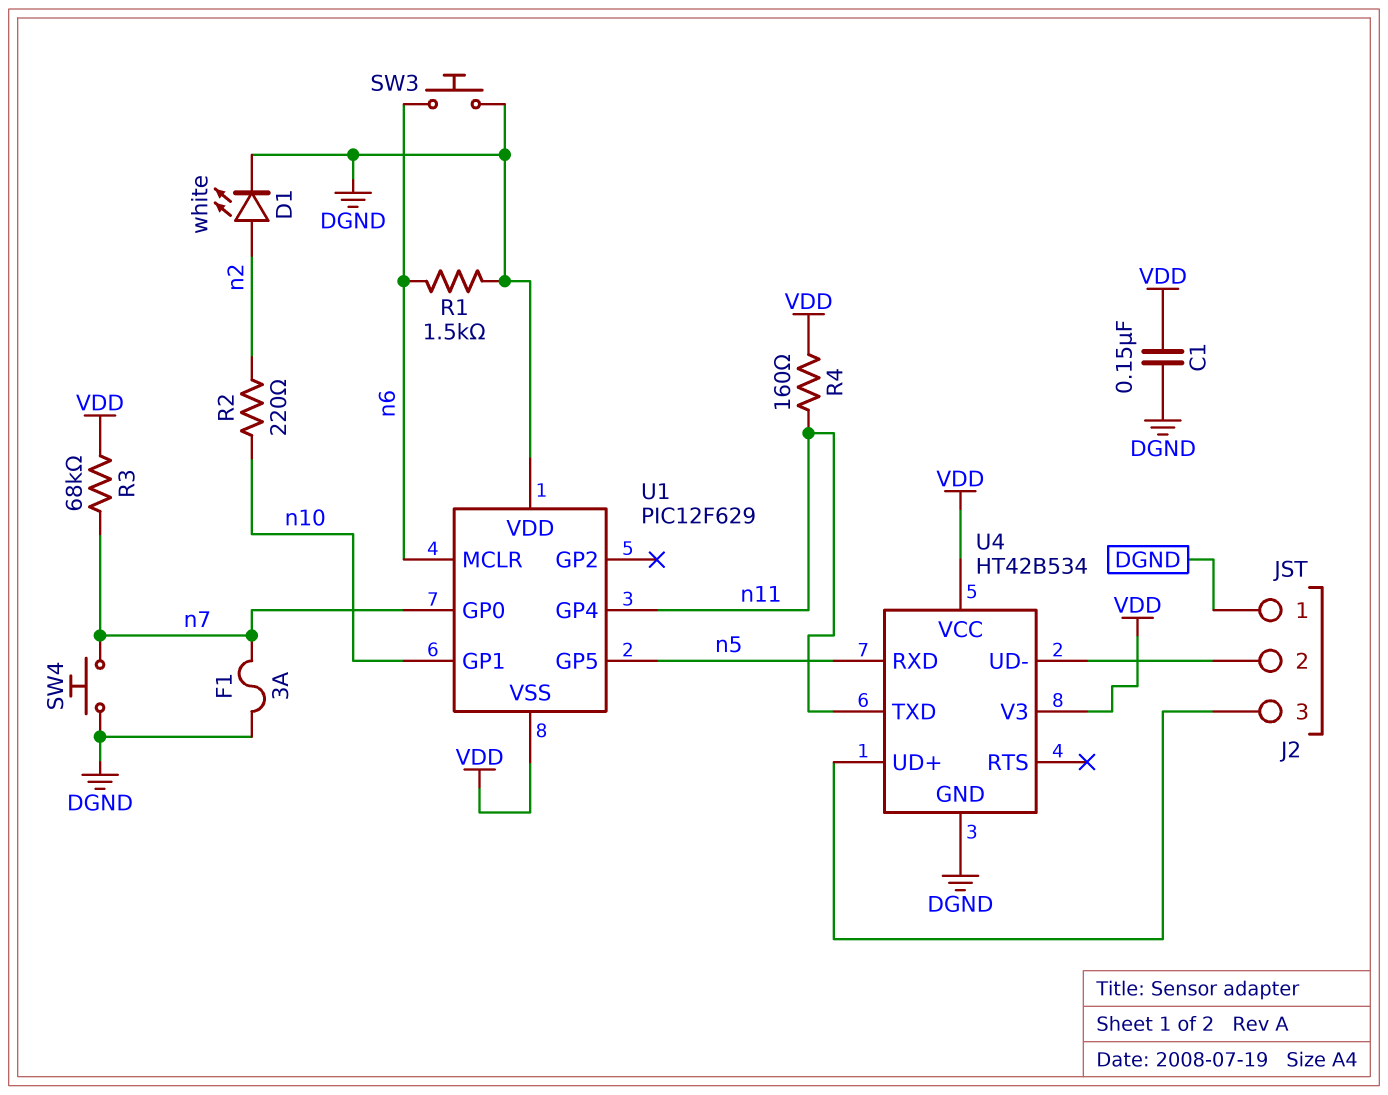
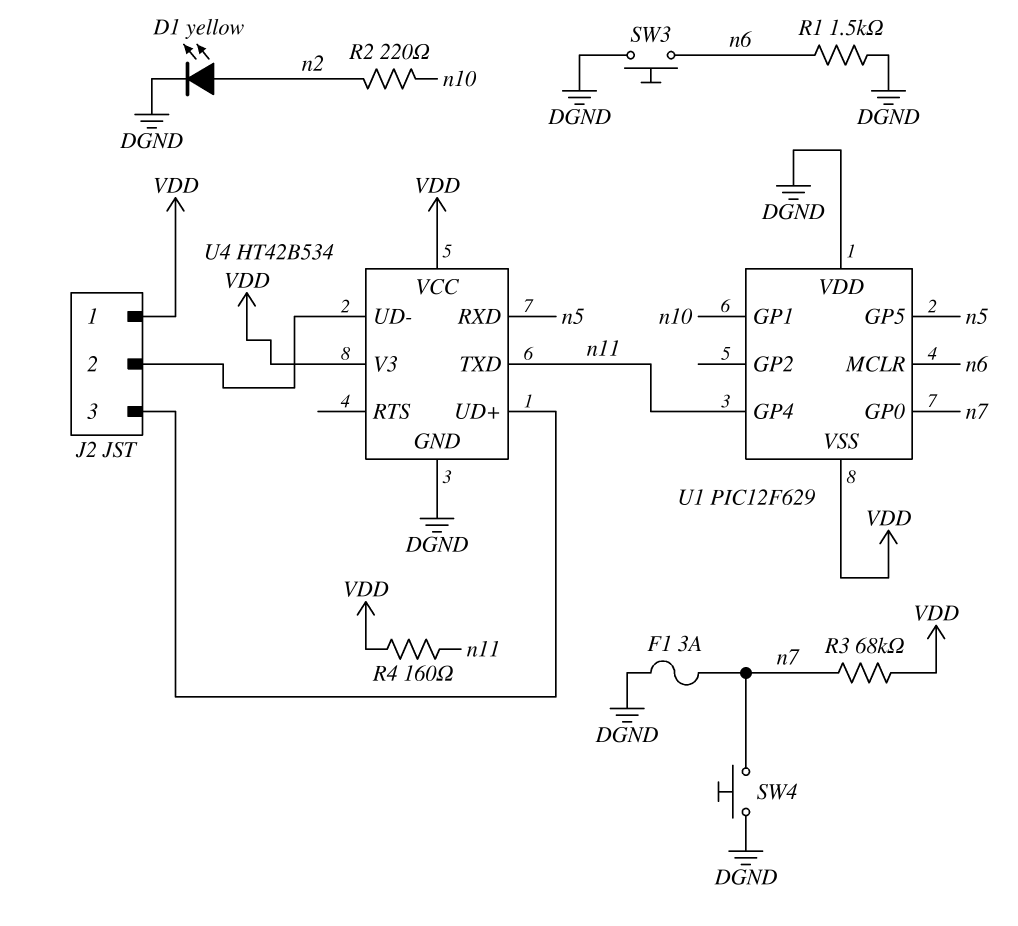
C1: 150nF (DGND, VDD) -> none
D1: LED white (A n2, K DGND) -> LED yellow (A n2, K DGND)
J2 pin 1: DGND -> VDD

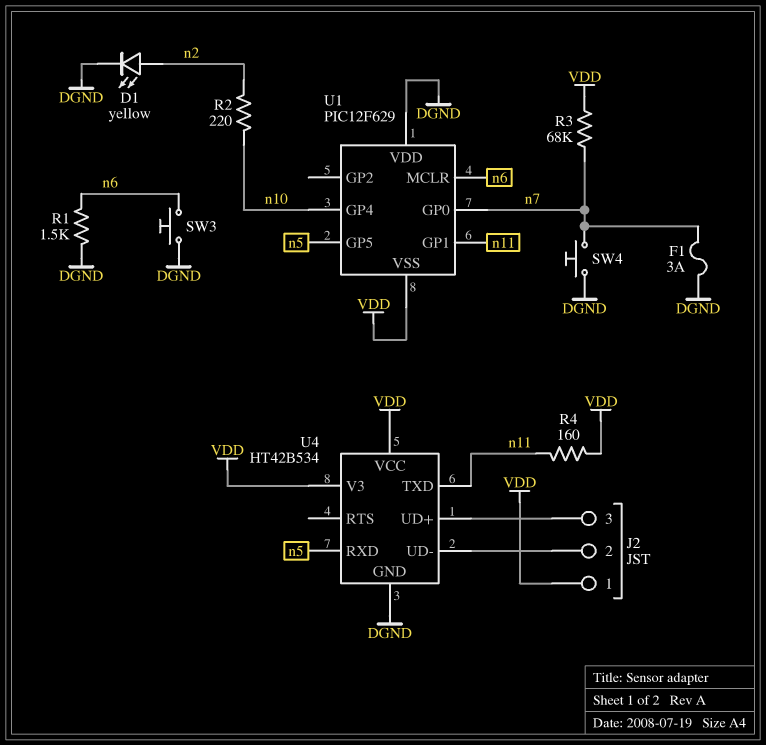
U1 pin GP1: n10 -> n11
U1 pin GP4: n11 -> n10

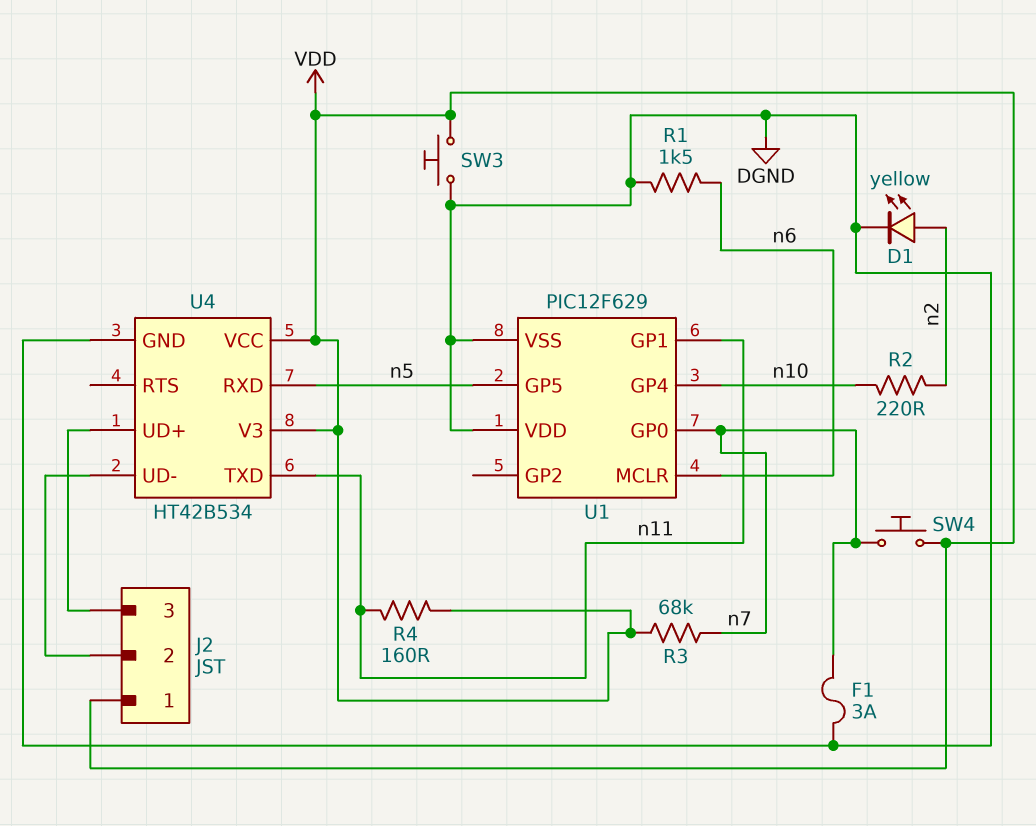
SW3: button (DGND, n6) -> button (DGND, VDD)
SW4: button (DGND, n7) -> button (VDD, n7)
U1 pin VSS: VDD -> DGND

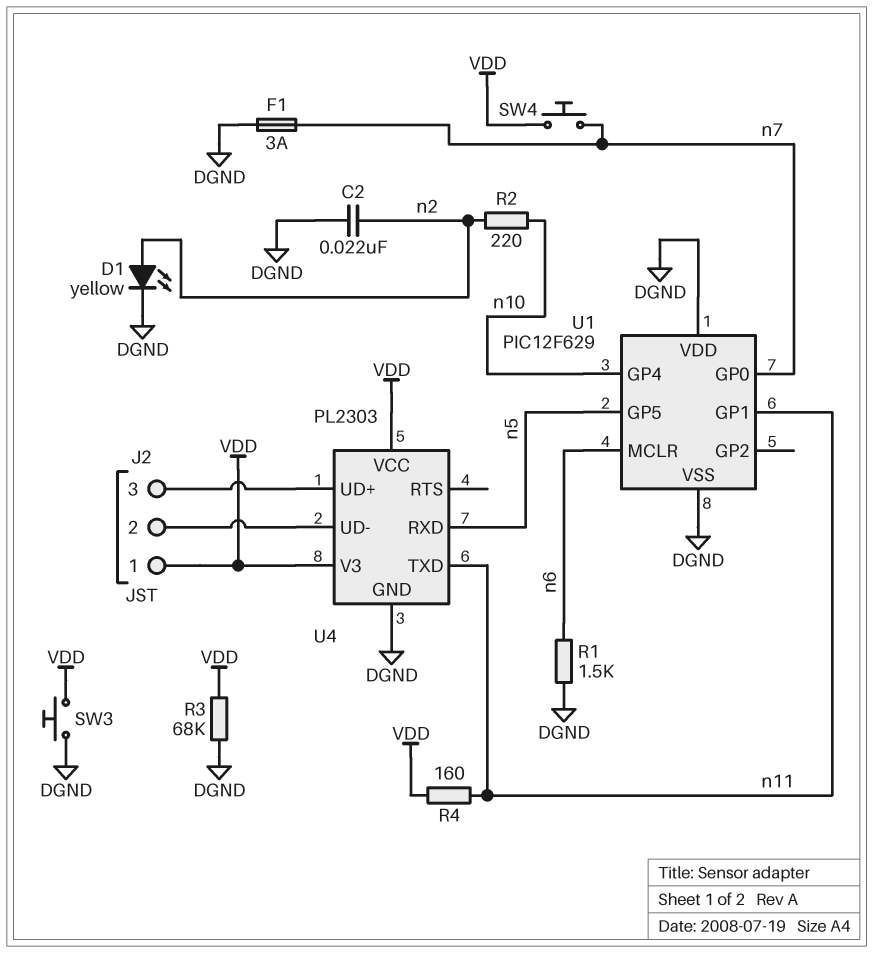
C2: none -> 22nF (DGND, n2)
R3: 68k (VDD, n7) -> 68k (DGND, VDD)
U4: HT42B534 -> PL2303

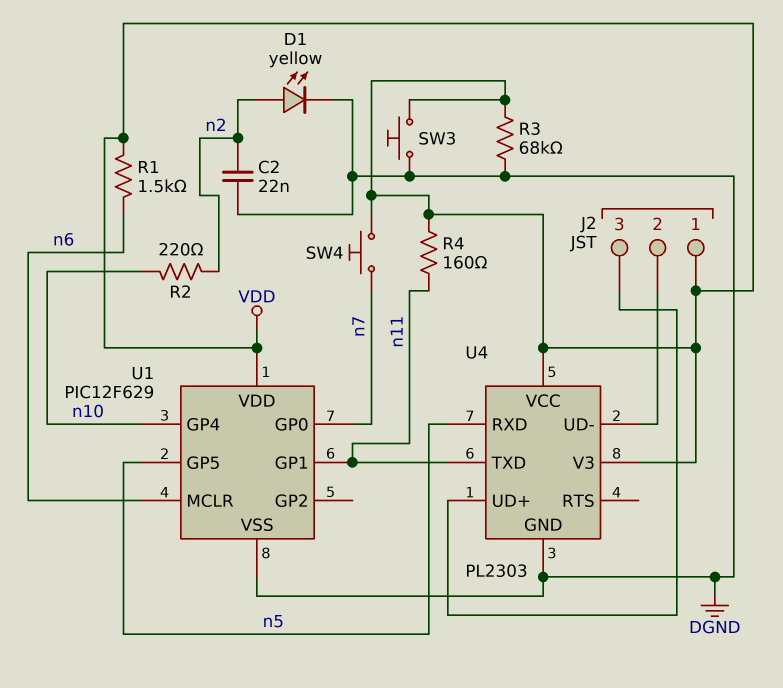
F1: 3A (DGND, n7) -> none
R1: 1.5k (DGND, n6) -> 1.5k (VDD, n6)
U1 pin VDD: DGND -> VDD

